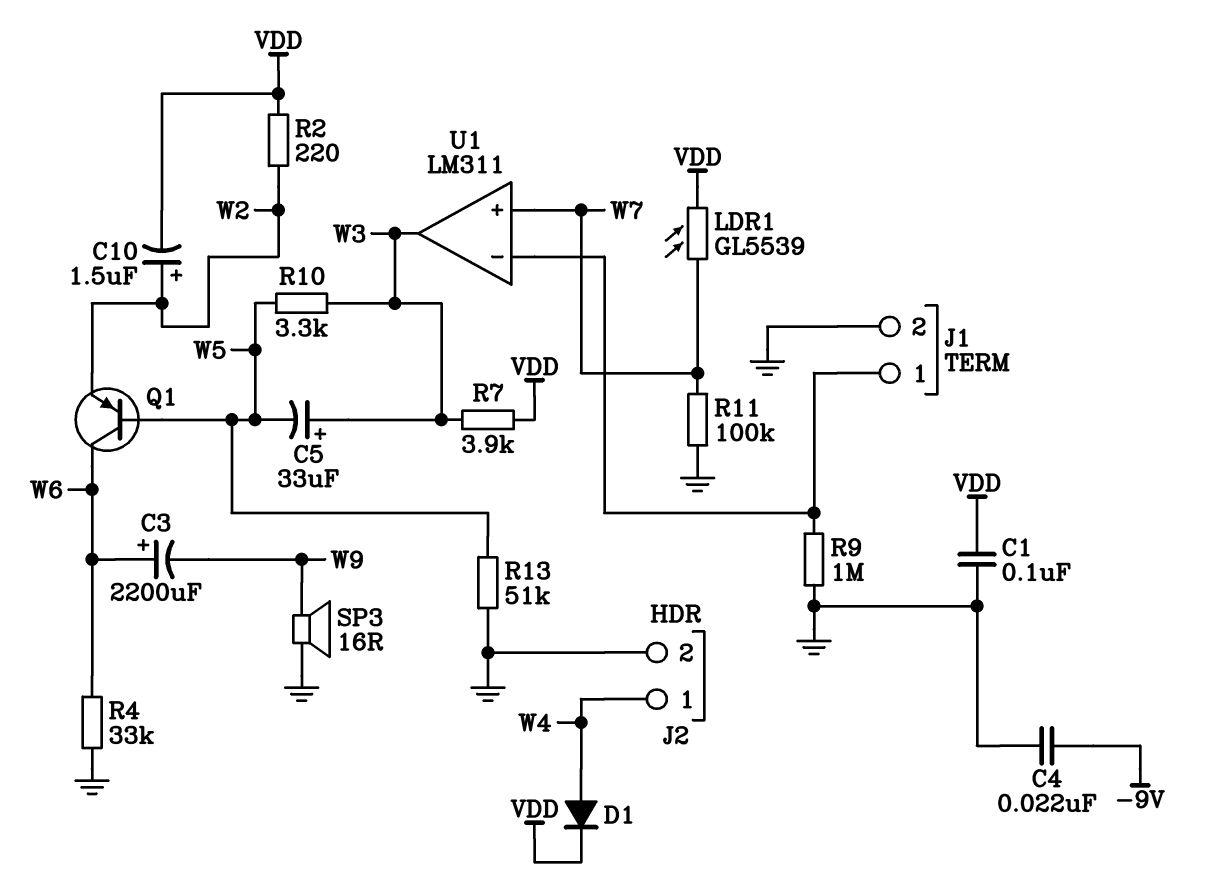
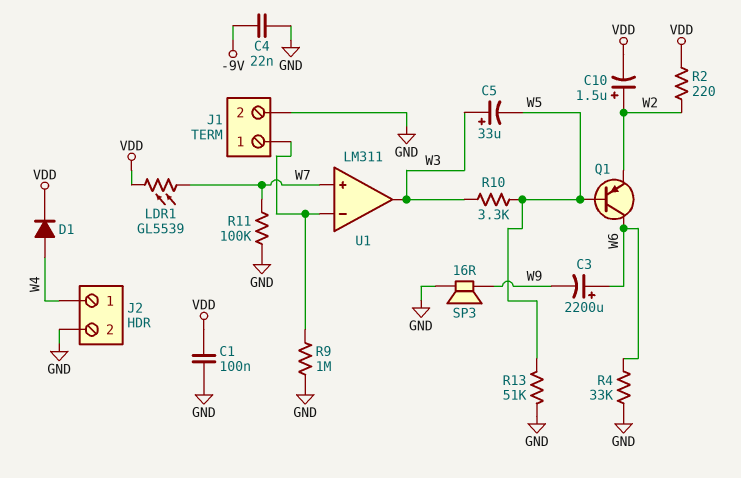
R7: 3.9k (VDD, W3) -> none

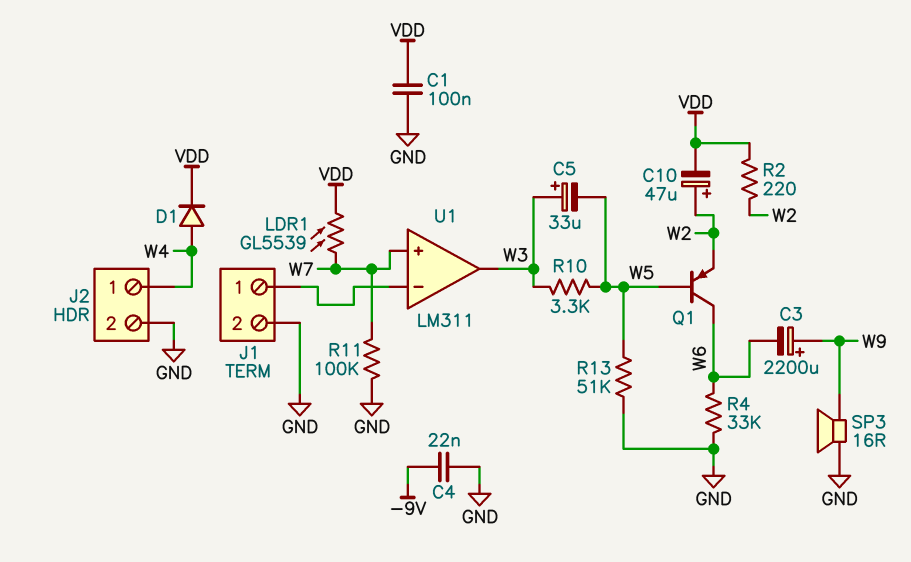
C3: 2200uF (plus W6, minus W9) -> 2200uF (plus W9, minus W6)
C10: 1.5uF (plus W2, minus VDD) -> 47uF (plus W2, minus VDD)
R9: 1M (GND, J1/1) -> none

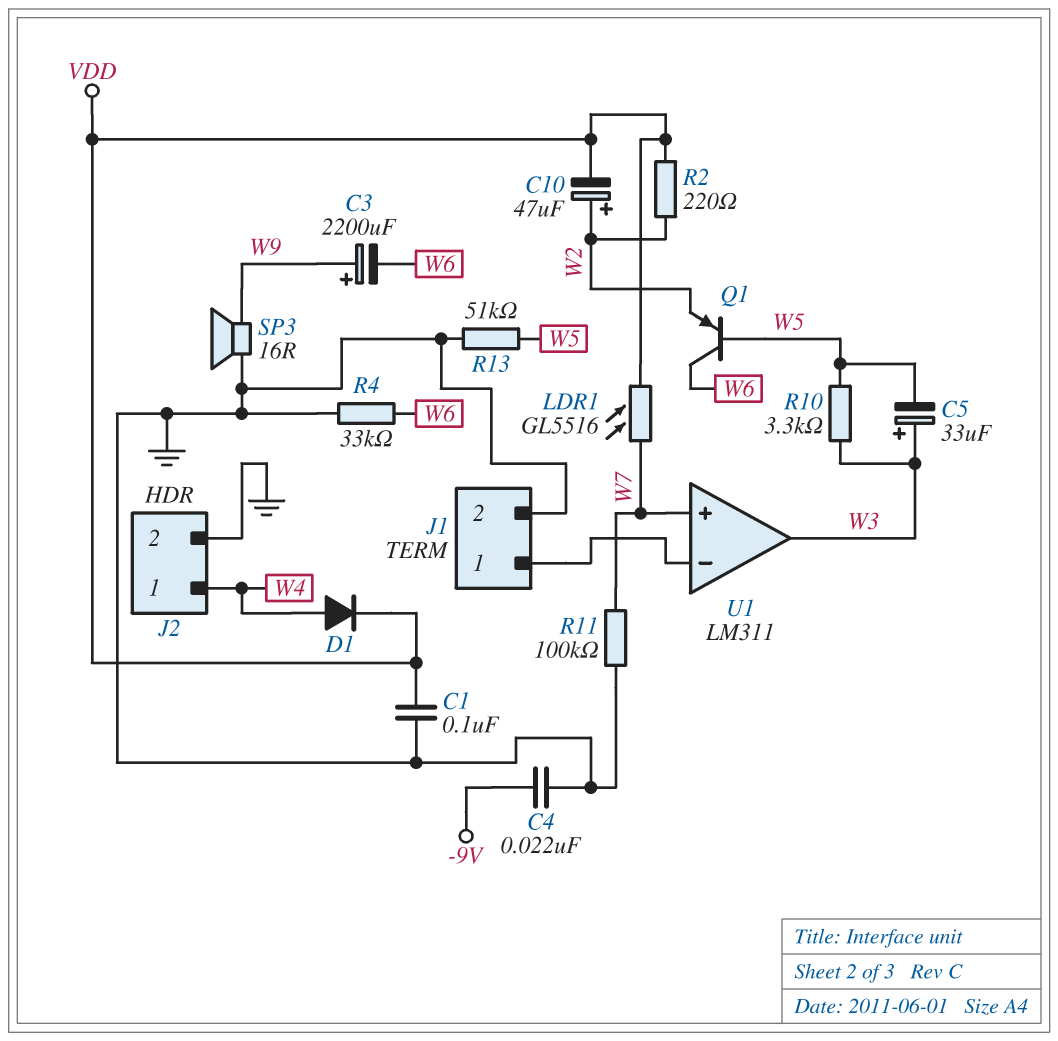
LDR1: GL5539 (VDD, W7) -> GL5516 (VDD, W7)

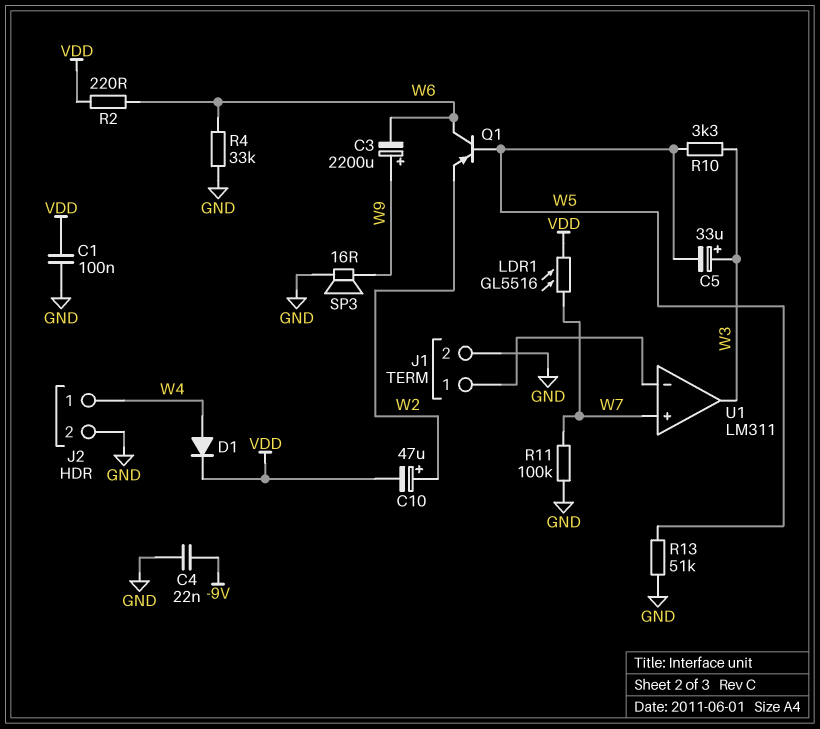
R2: 220 (VDD, W2) -> 220 (VDD, W6)

